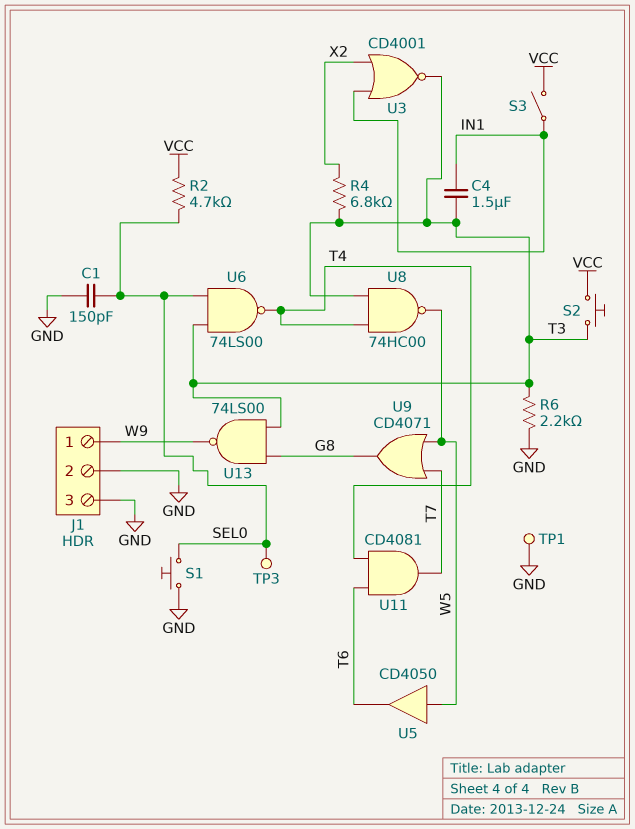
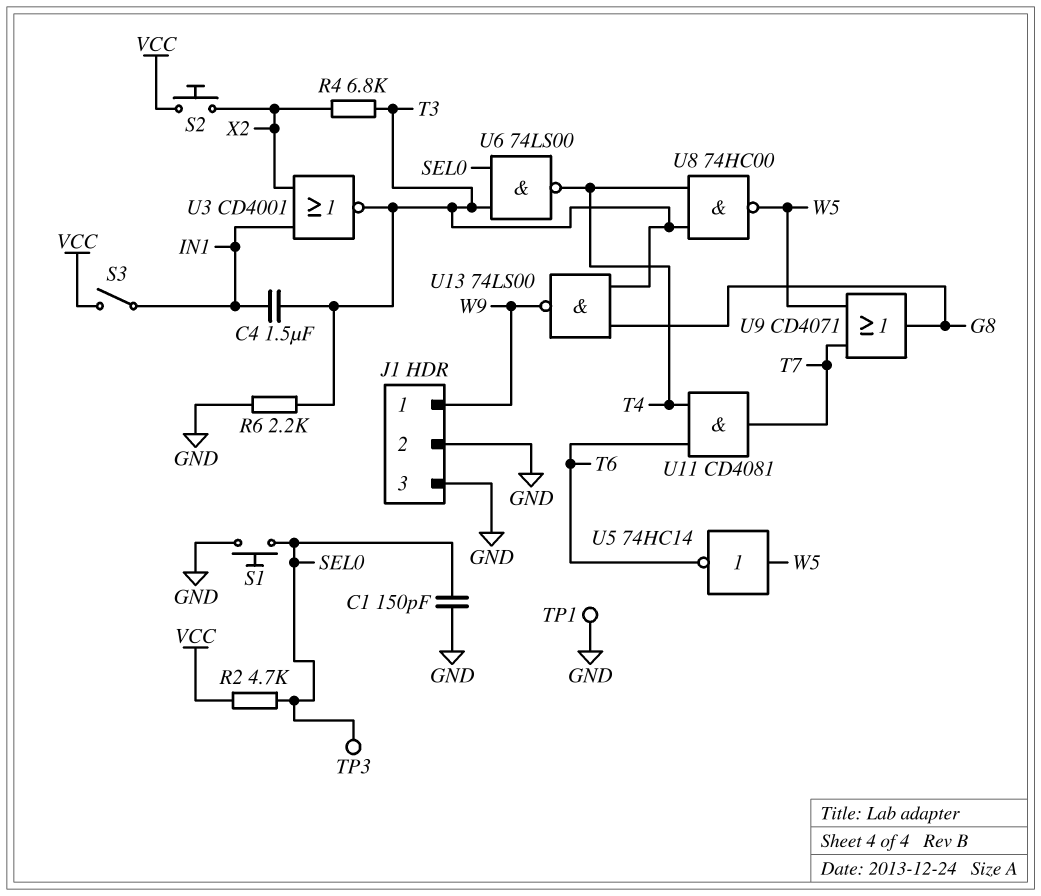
S2: button (T3, VCC) -> button (VCC, X2)
U5: buffer CD4050 (in W5, out T6) -> NOT 74HC14 (in W5, out T6)

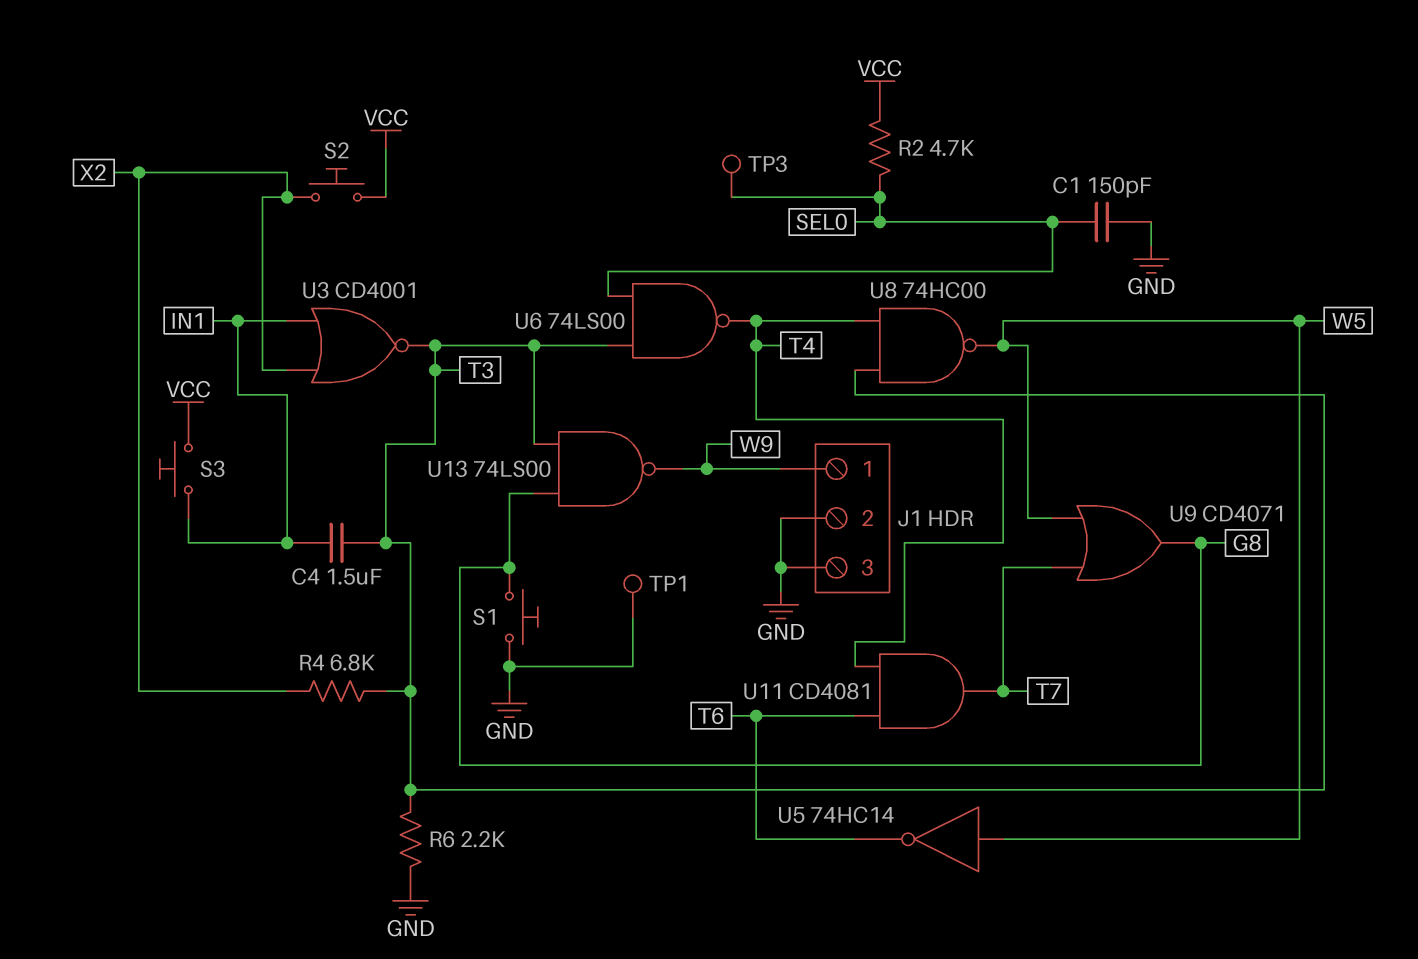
S1: button (GND, SEL0) -> button (G8, GND)
S3: switch (IN1, VCC) -> button (IN1, VCC)

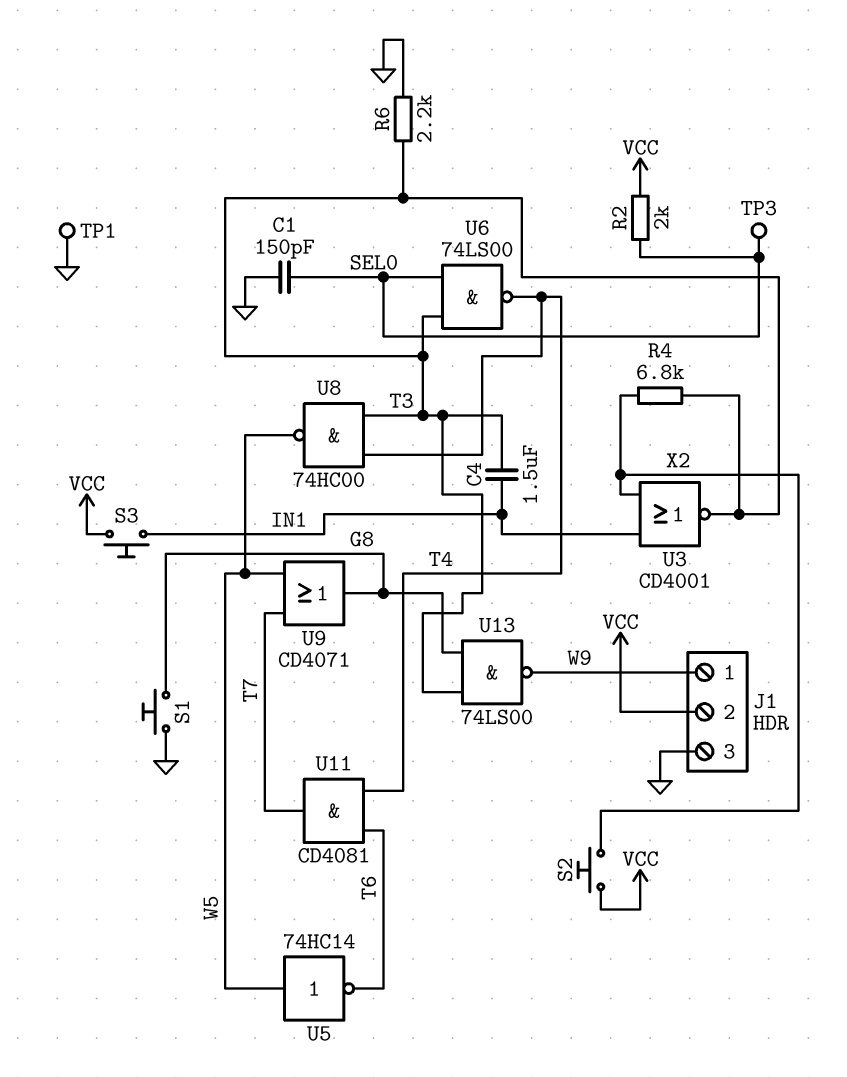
J1 pin 2: GND -> VCC
R2: 4.7k (SEL0, VCC) -> 2k (SEL0, VCC)

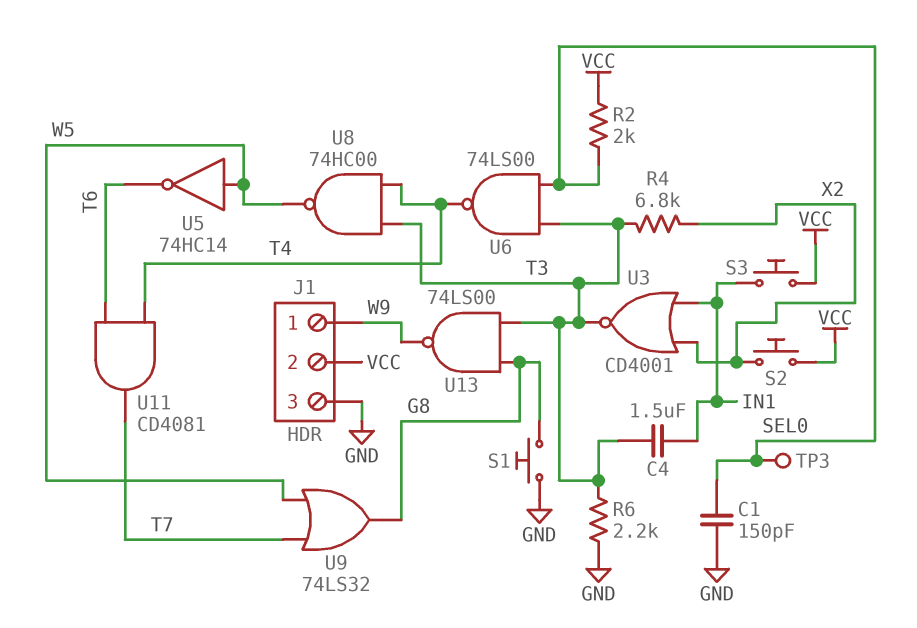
TP1: test point (GND) -> none
U9: OR CD4071 (in T7, in W5, out G8) -> OR 74LS32 (in T7, in W5, out G8)

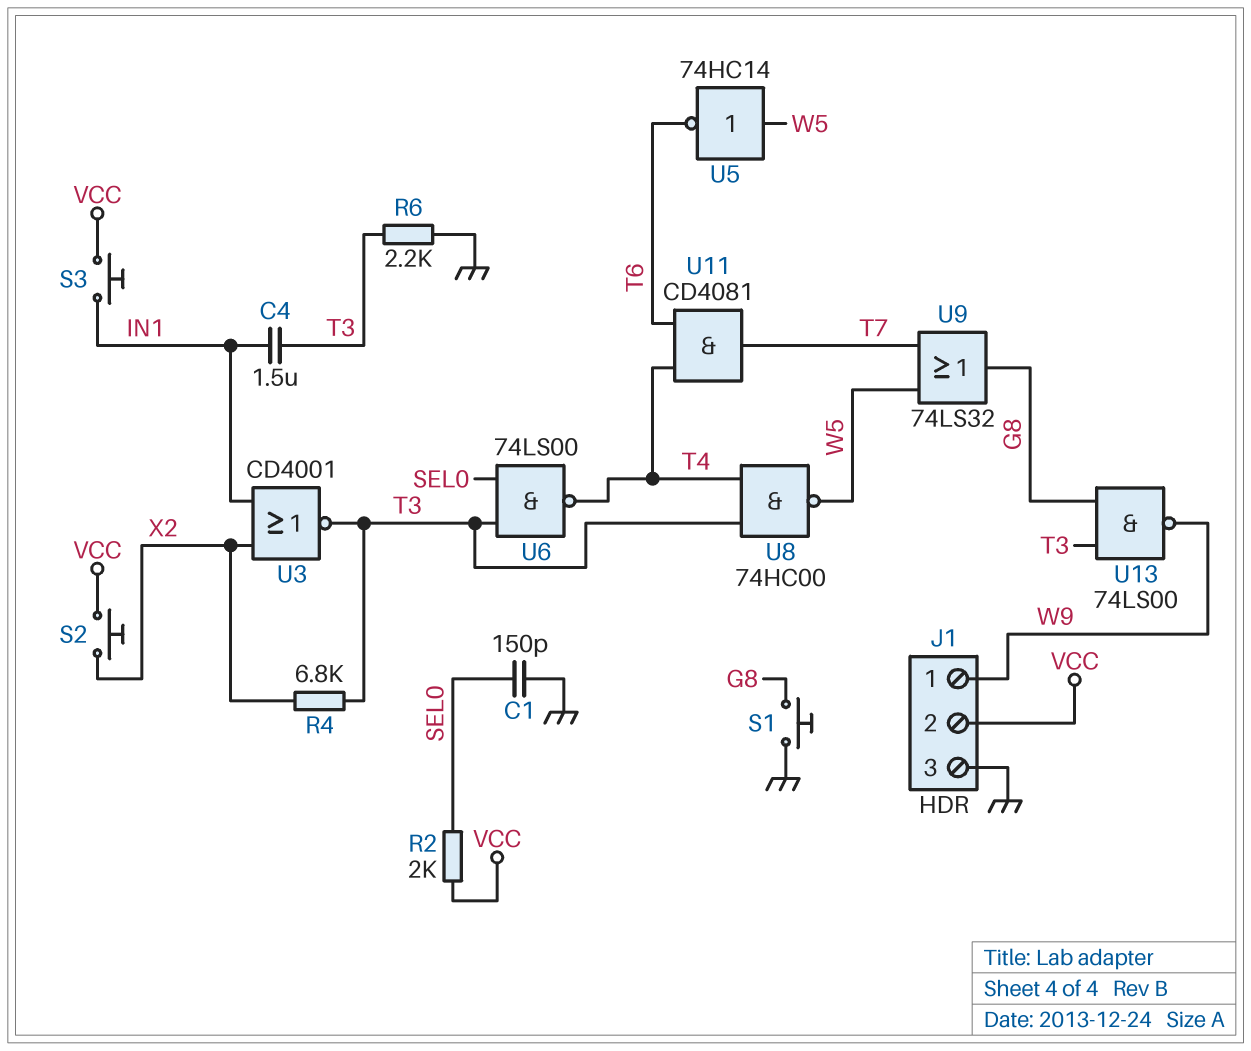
TP3: test point (SEL0) -> none

